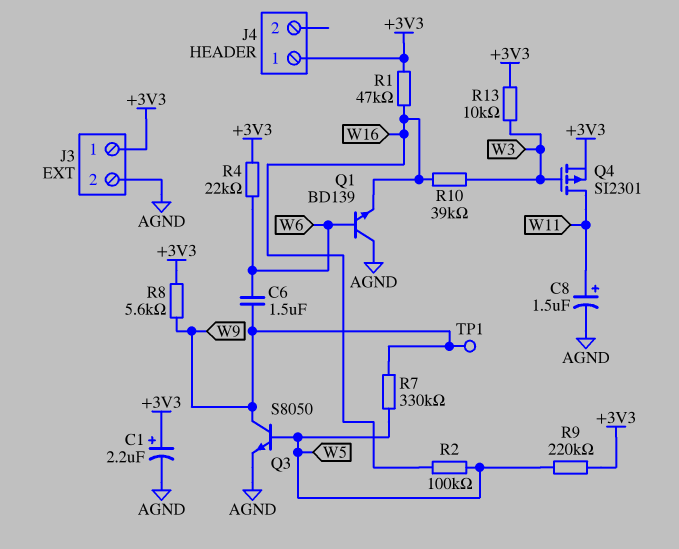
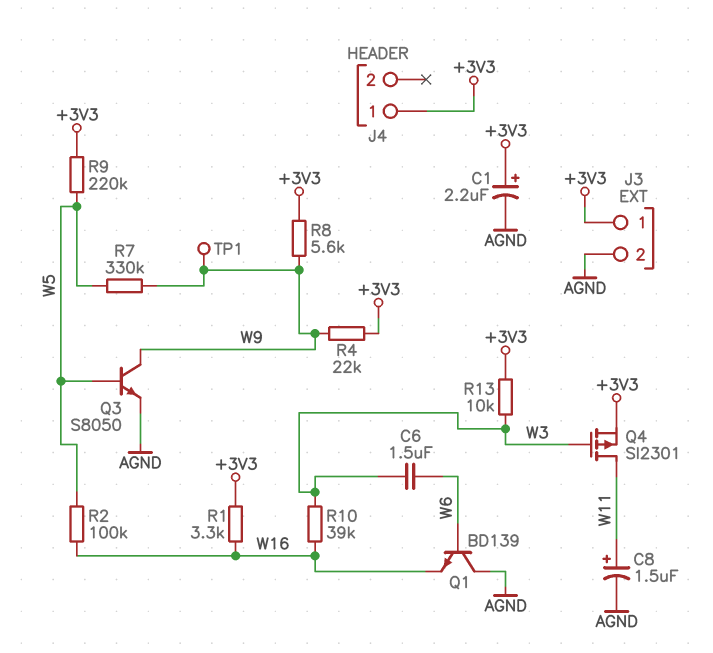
C6: 1.5uF (W6, W9) -> 1.5uF (W3, W6)
R1: 47k (+3V3, W16) -> 3.3k (+3V3, W16)
R4: 22k (+3V3, W6) -> 22k (+3V3, W9)

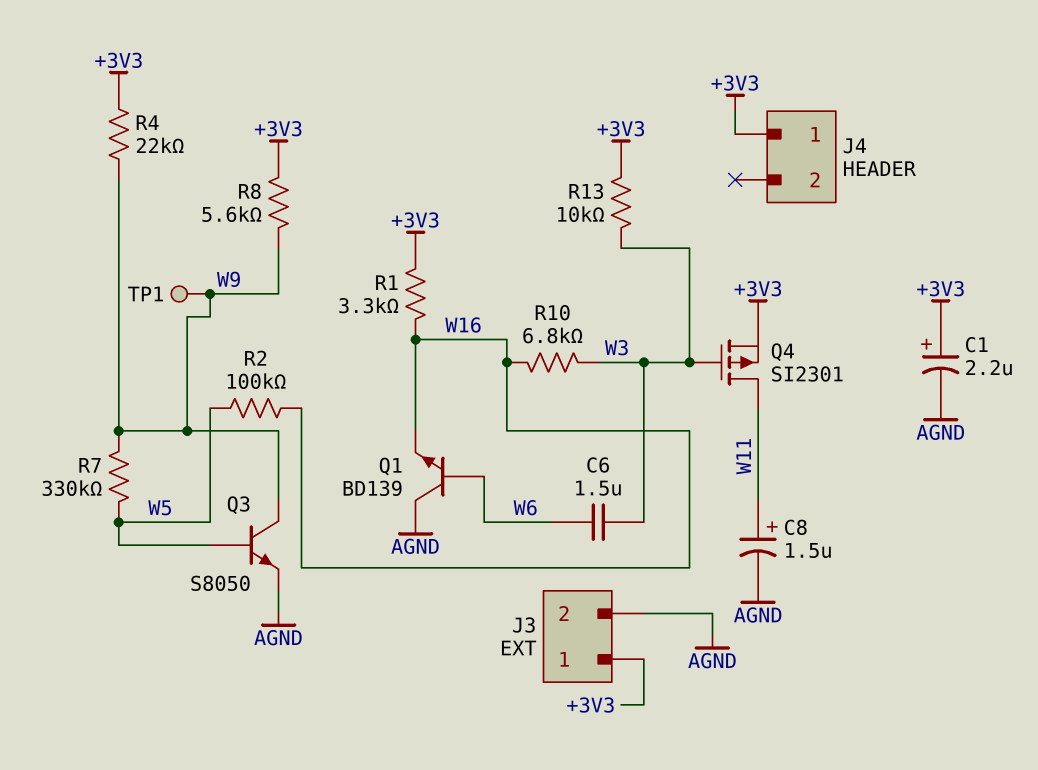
R9: 220k (+3V3, W5) -> none
R10: 39k (W3, W16) -> 6.8k (W3, W16)

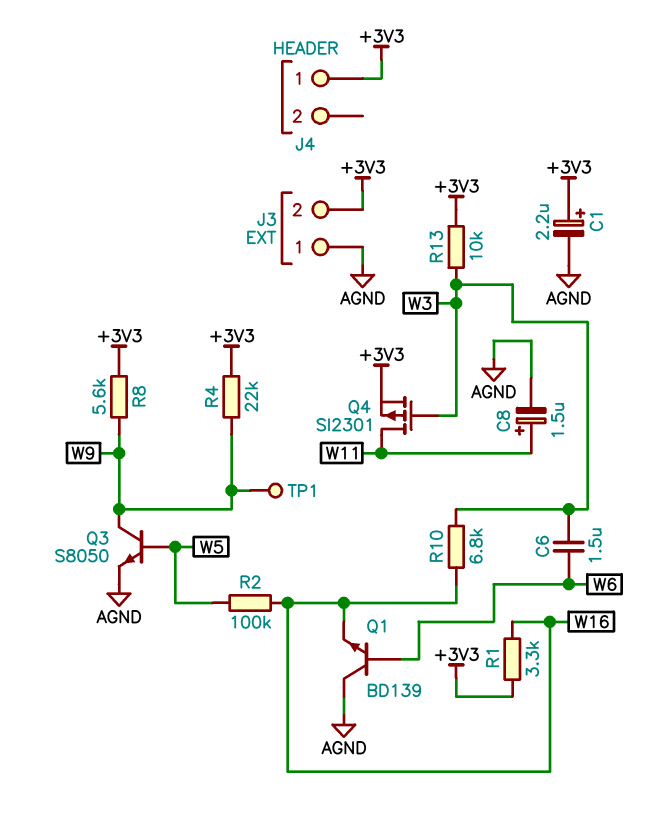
J3 pin 1: +3V3 -> AGND
J3 pin 2: AGND -> +3V3
R7: 330k (W5, W9) -> none

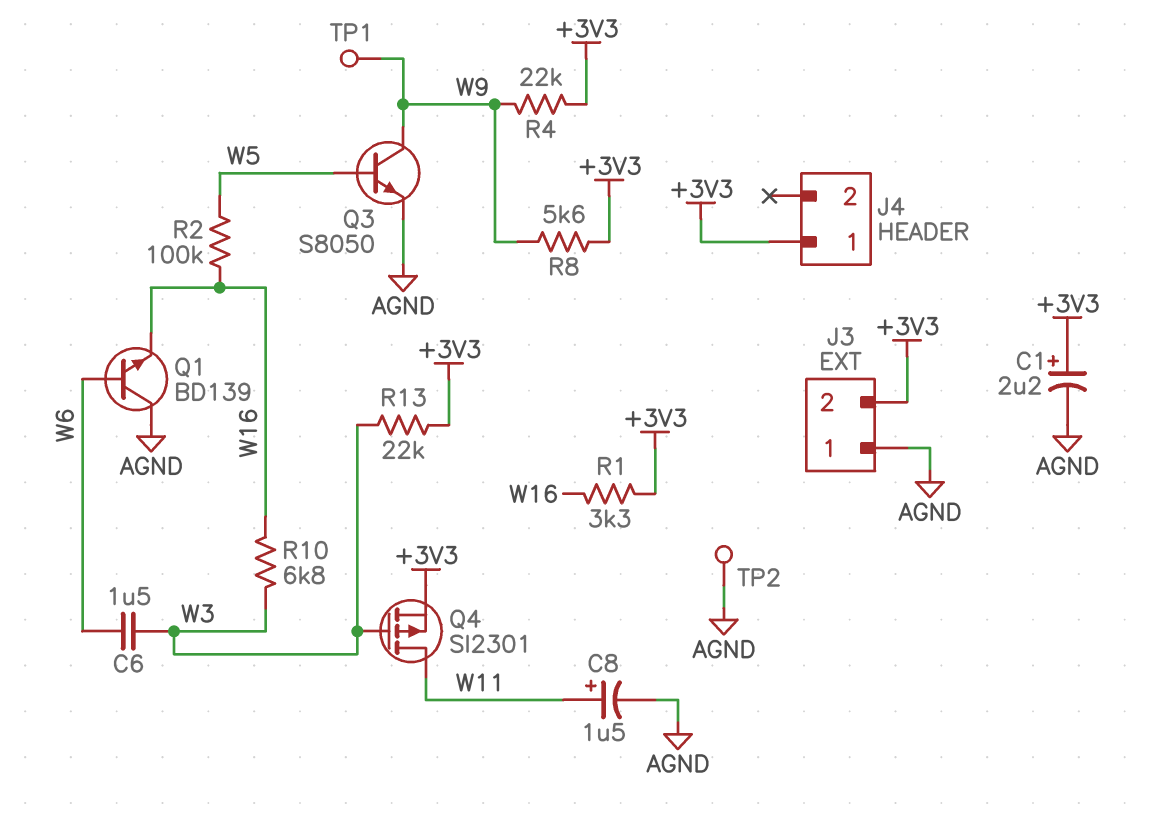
R13: 10k (+3V3, W3) -> 22k (+3V3, W3)
TP2: none -> test point (AGND)

